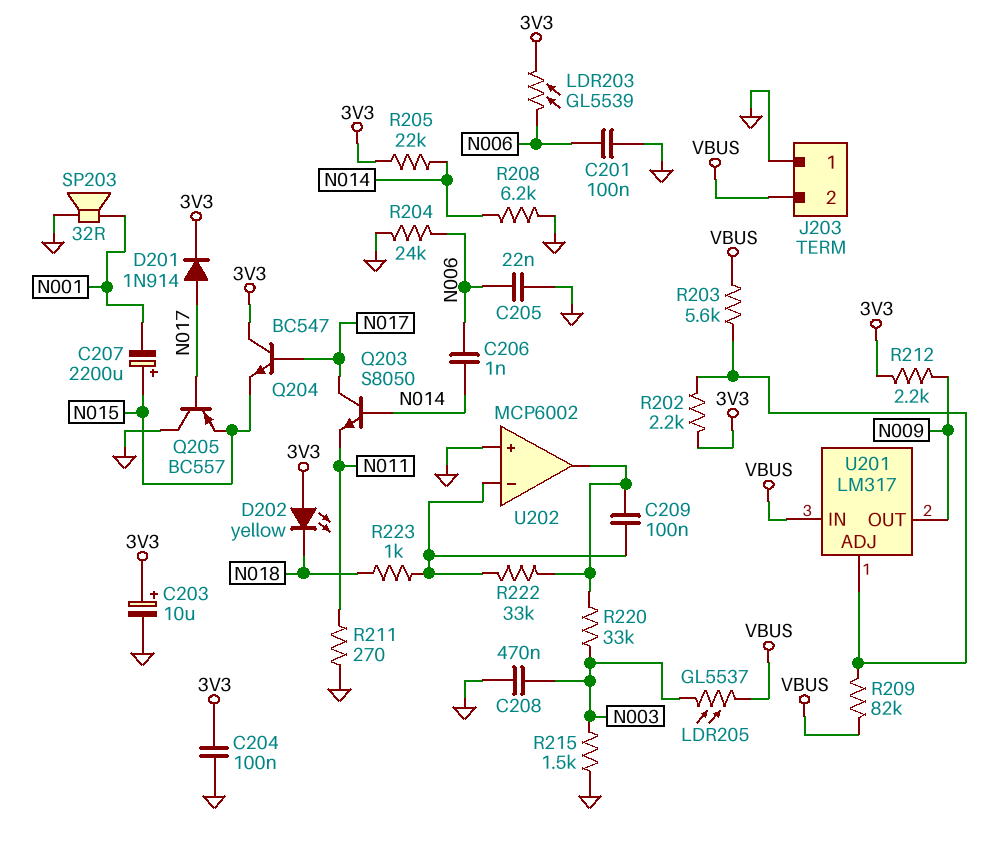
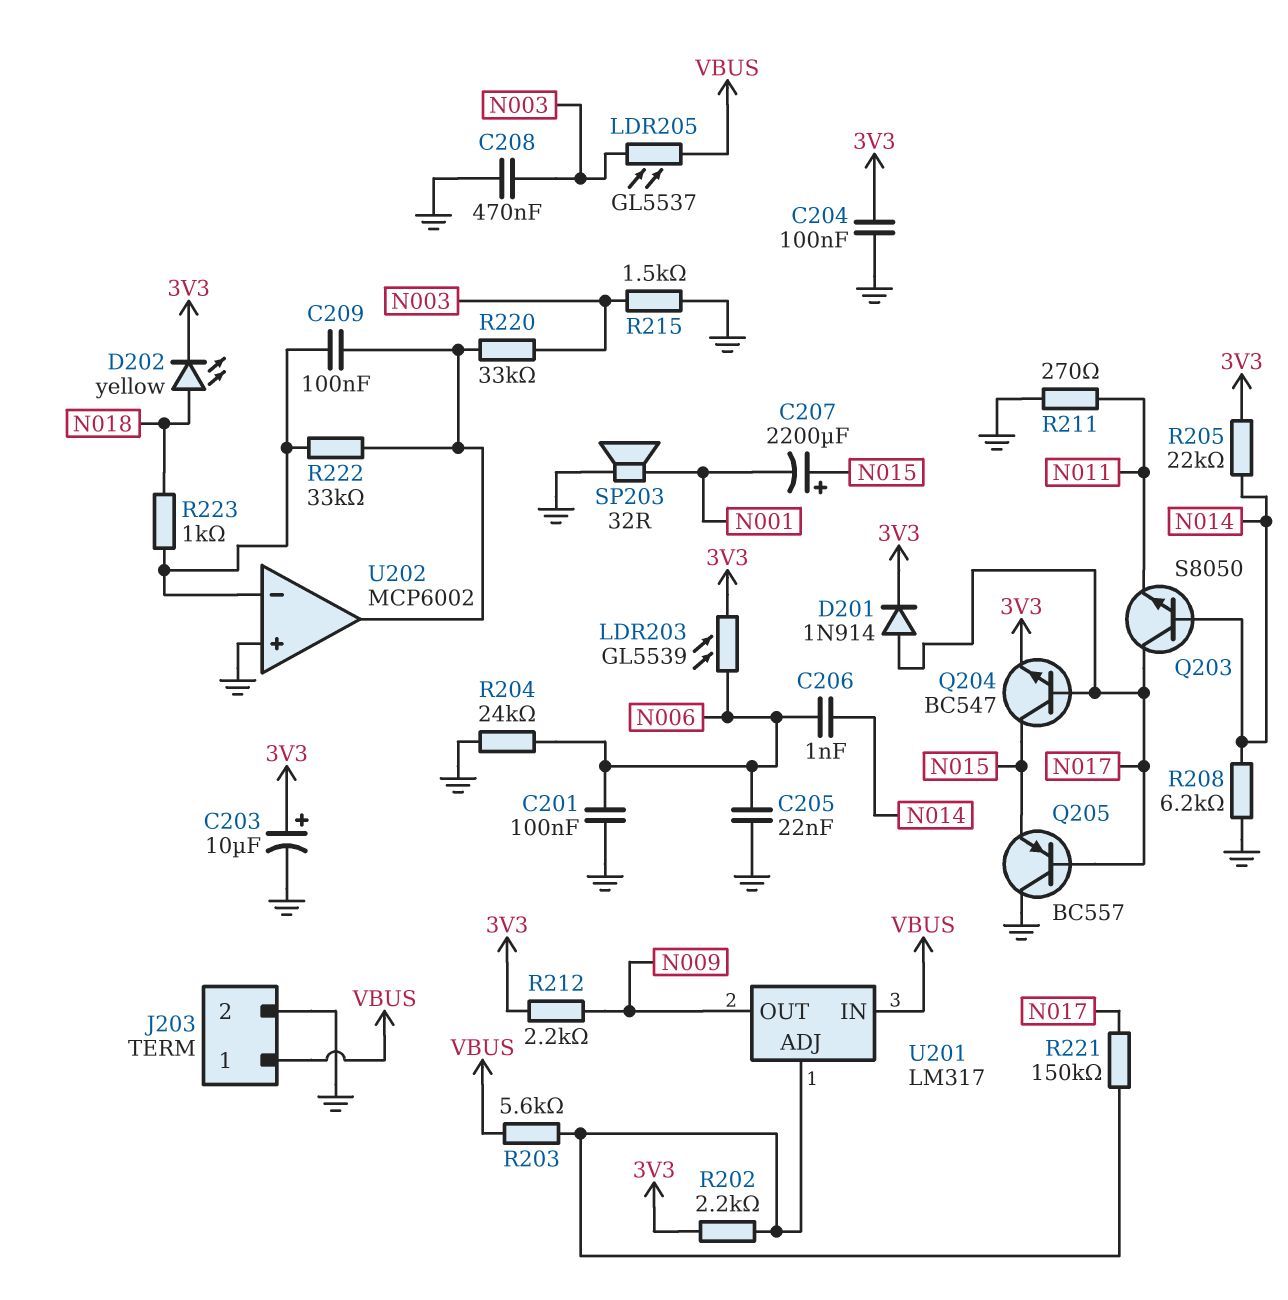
D202: LED yellow (A 3V3, K N018) -> LED yellow (A N018, K 3V3)
J203 pin 1: GND -> VBUS
J203 pin 2: VBUS -> GND
Q204: NPN BC547 (B N017, C 3V3, E N015) -> NPN BC547 (B N017, C N015, E 3V3)
R209: 82k (U201/ADJ, VBUS) -> none
R221: none -> 150k (N017, U201/ADJ)

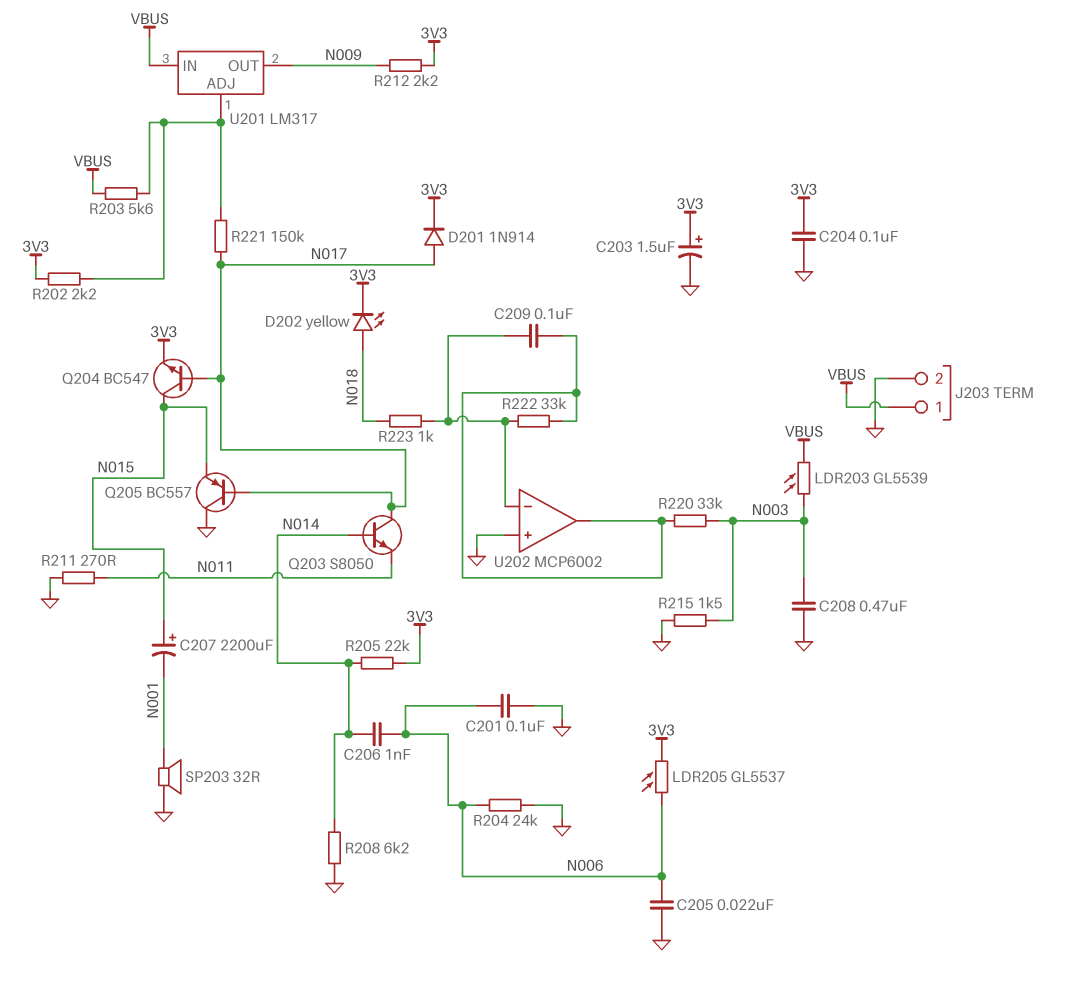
C203: 10uF (plus 3V3, minus GND) -> 1.5uF (plus 3V3, minus GND)
LDR203: GL5539 (3V3, N006) -> GL5539 (N003, VBUS)
LDR205: GL5537 (N003, VBUS) -> GL5537 (3V3, N006)

